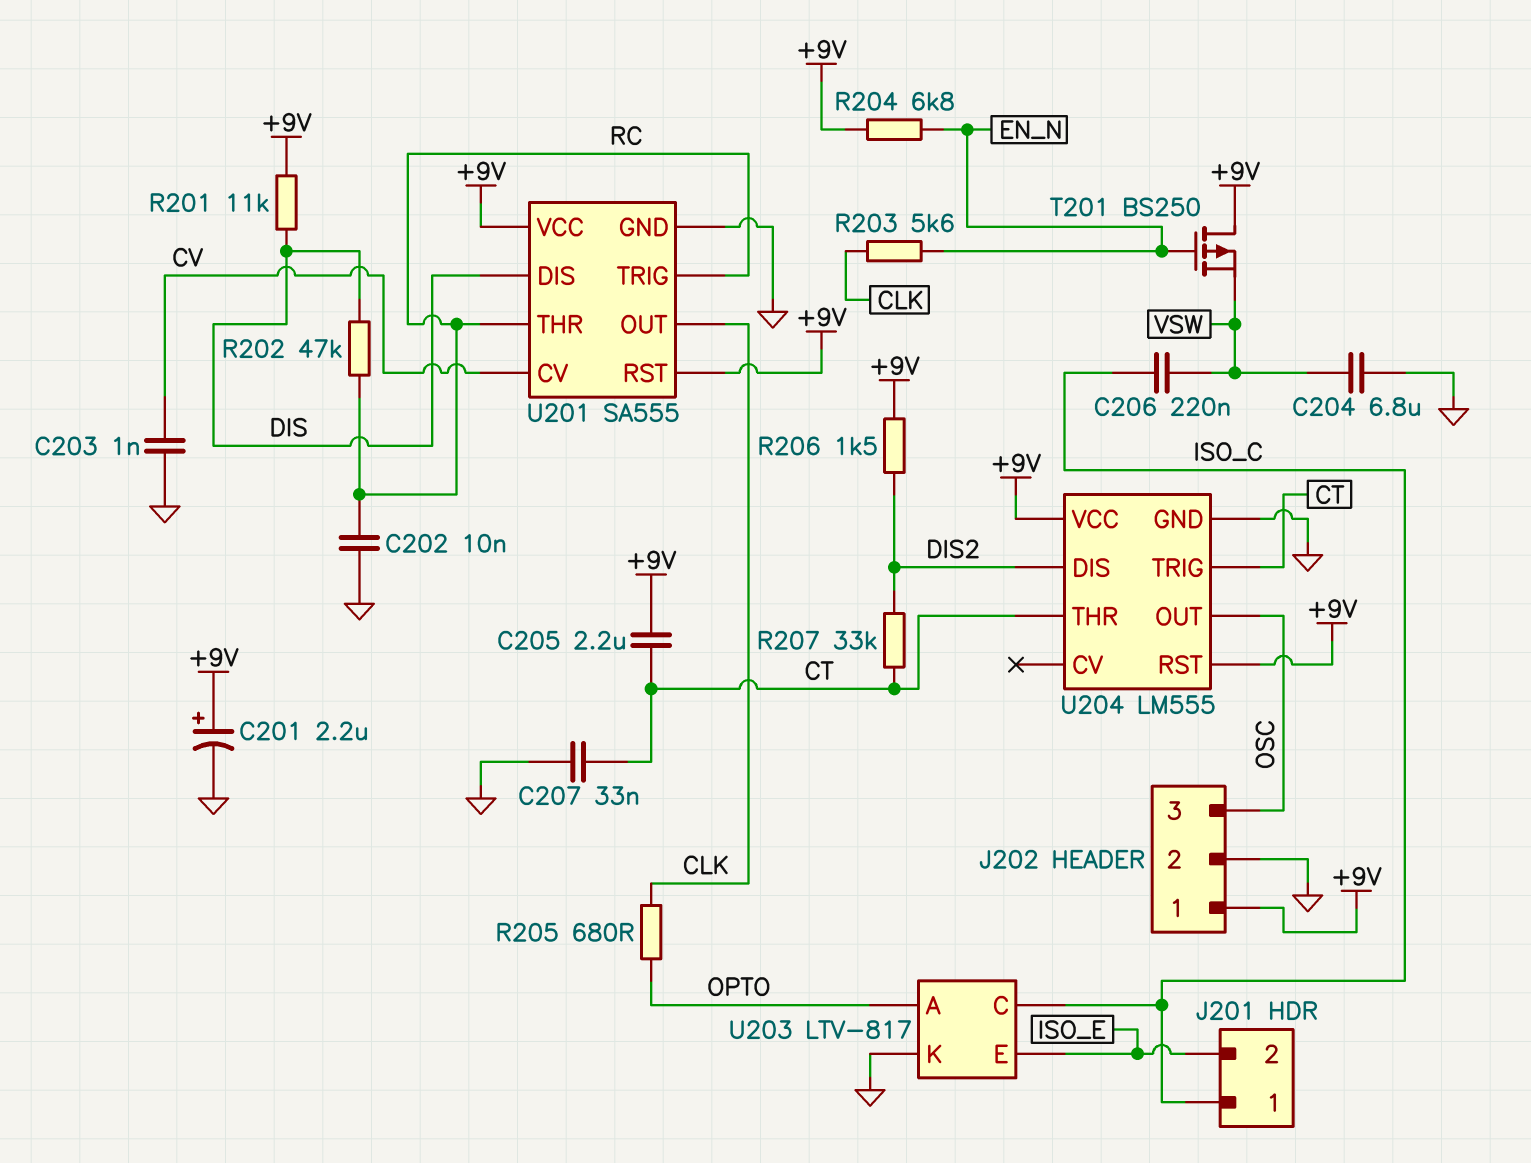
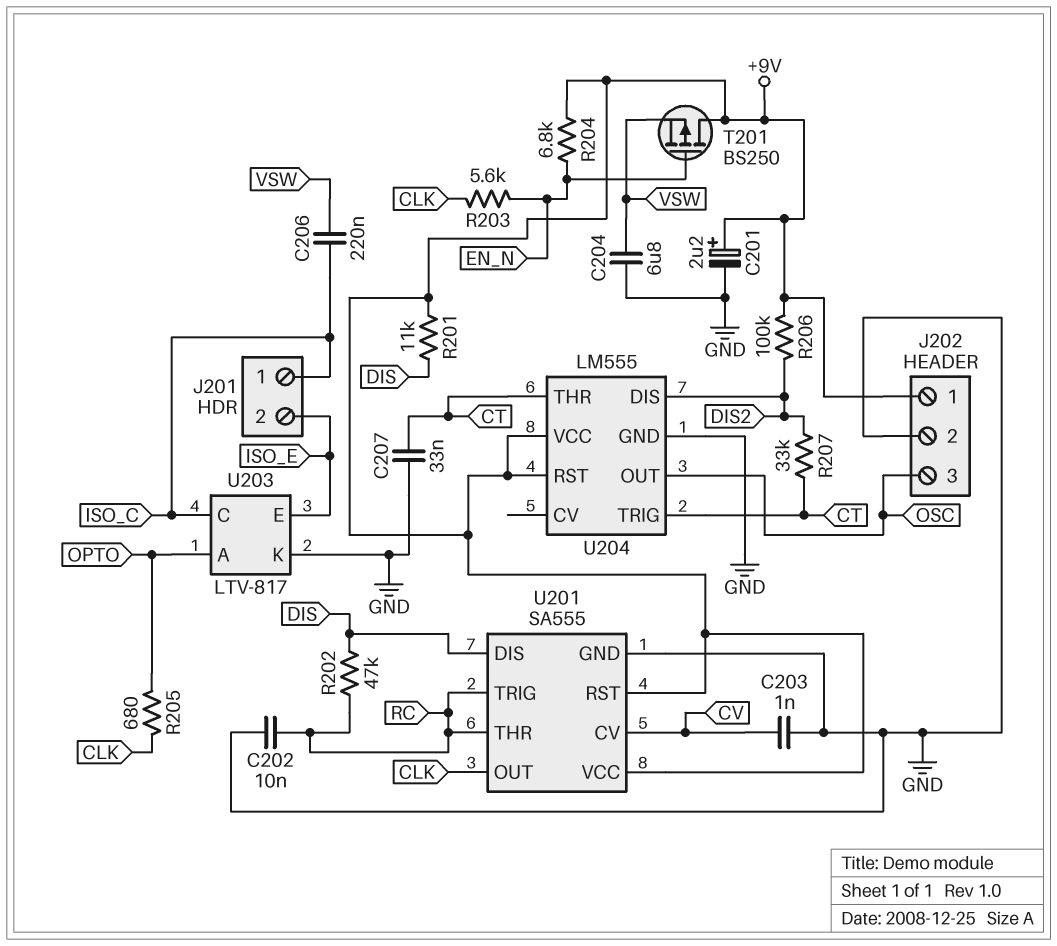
C205: 2.2uF (+9V, CT) -> none
R206: 1.5k (+9V, DIS2) -> 100k (+9V, DIS2)

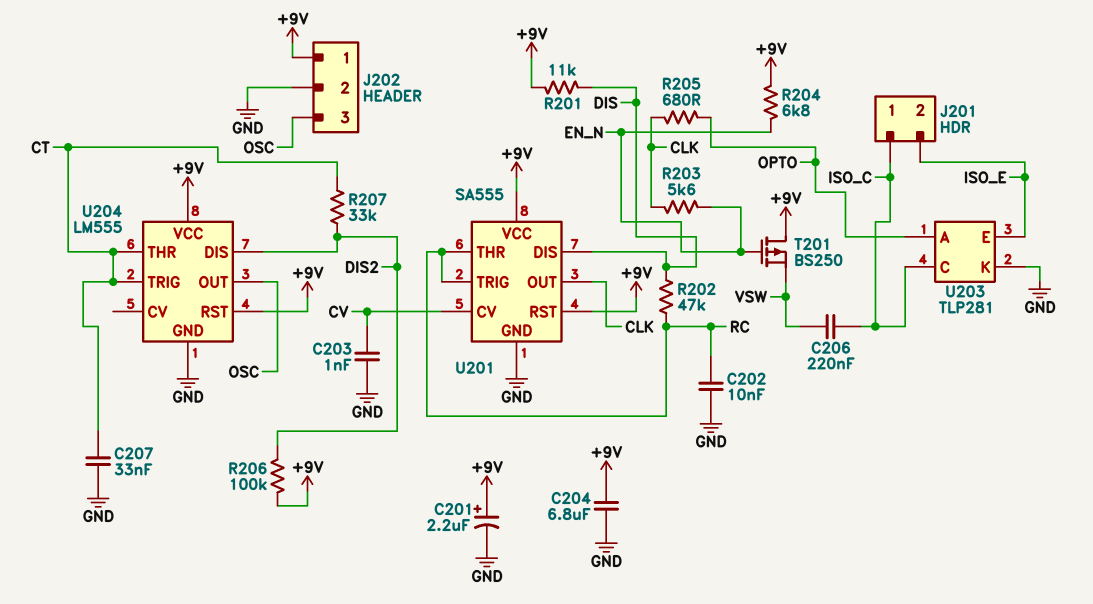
C204: 6.8uF (GND, VSW) -> 6.8uF (+9V, GND)
U203: LTV-817 -> TLP281

